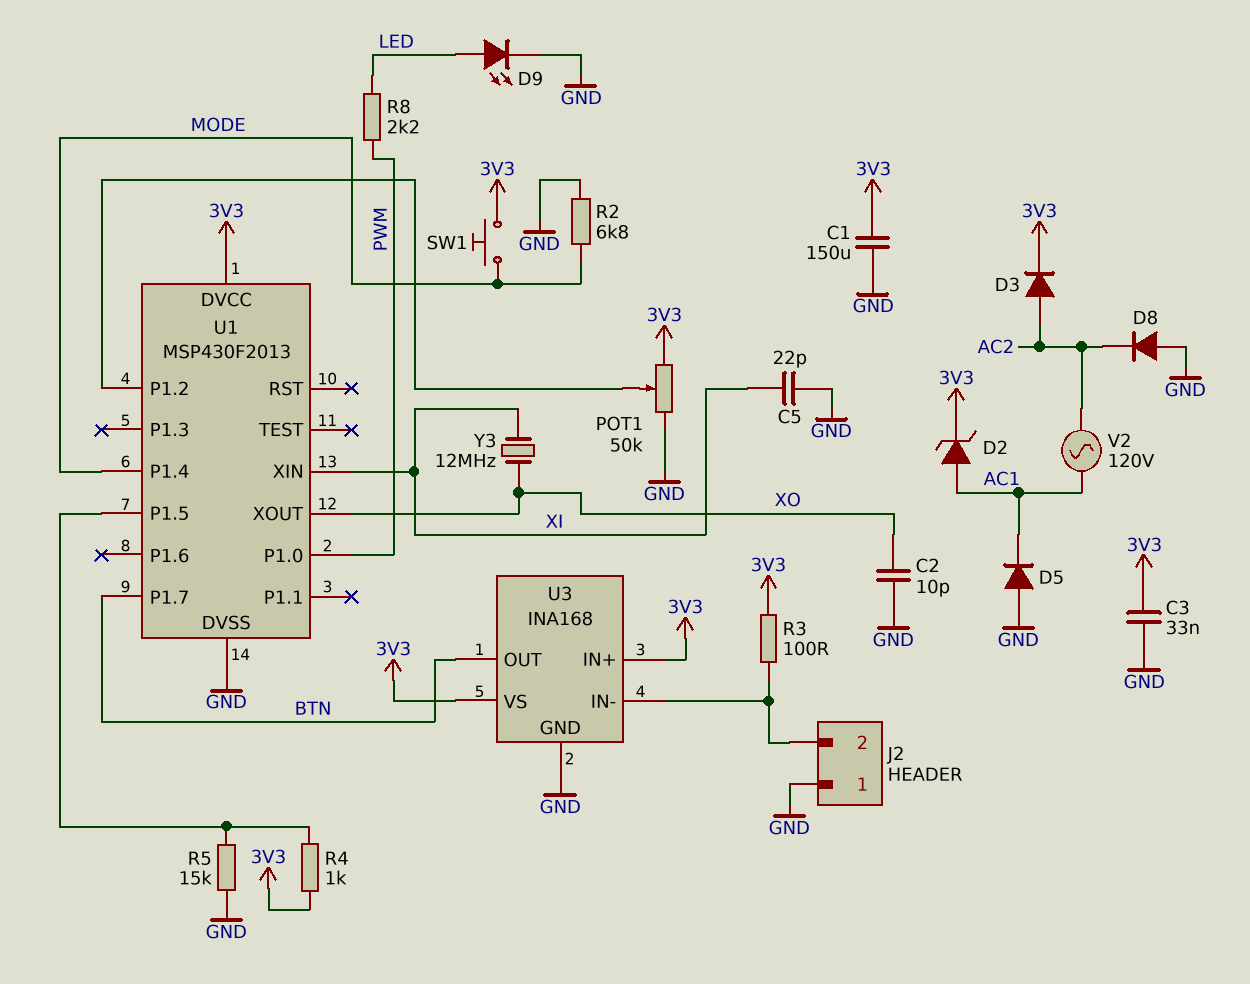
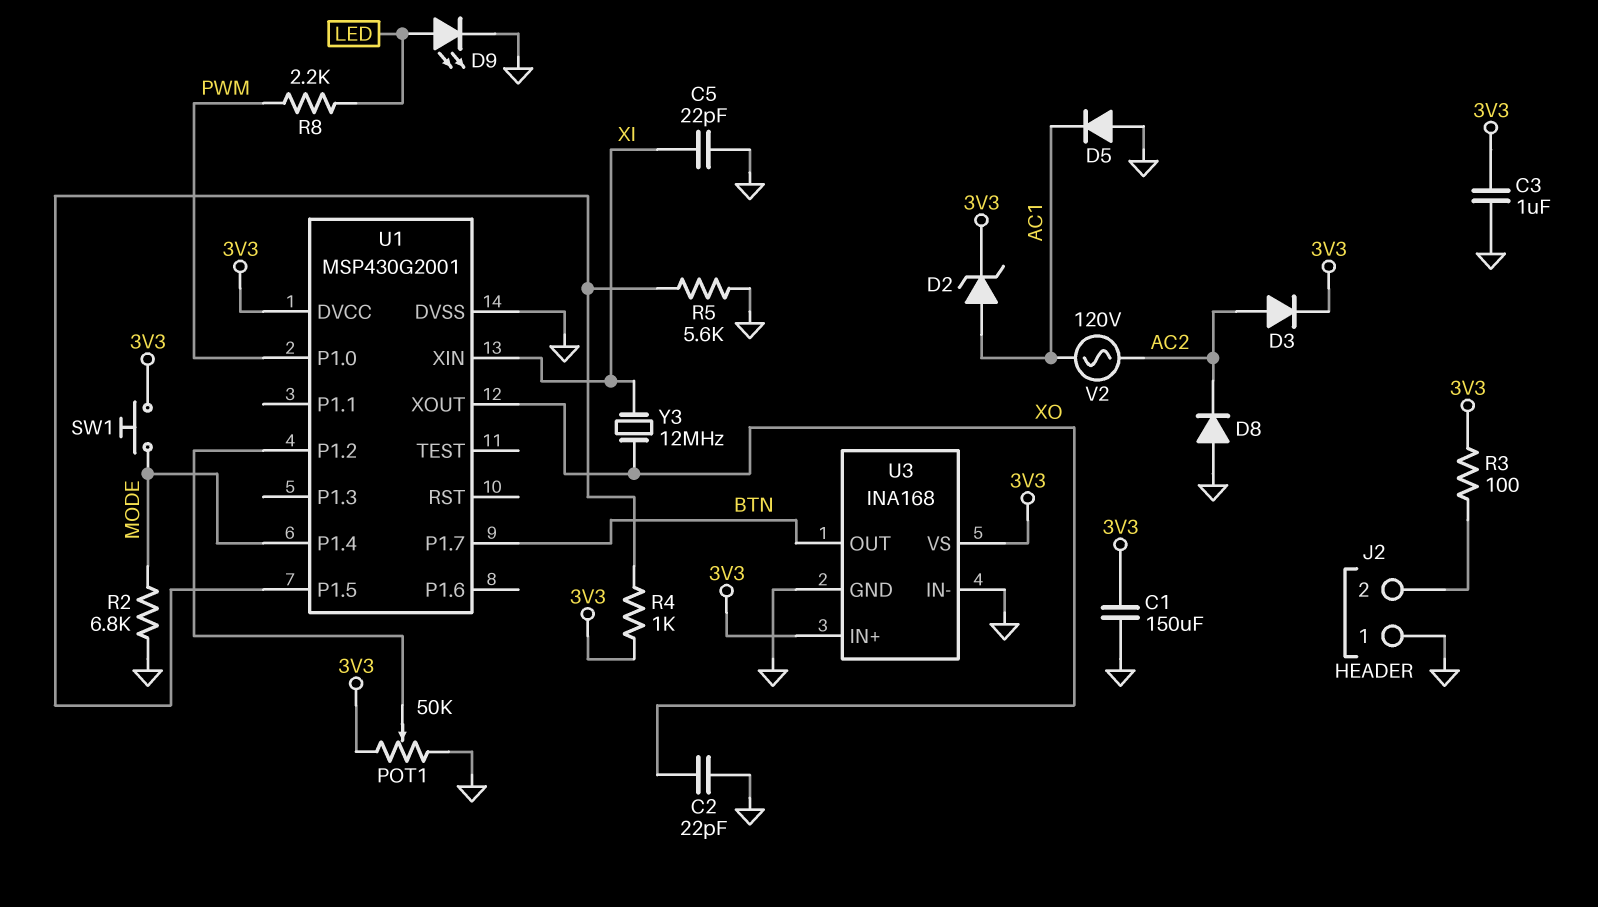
C2: 10pF (GND, XO) -> 22pF (GND, XO)
C3: 33nF (3V3, GND) -> 1uF (3V3, GND)
R5: 15k (GND, U1/P1.5) -> 5.6k (GND, U1/P1.5)
U1: MSP430F2013 -> MSP430G2001
U3 pin IN-: J2/2 -> GND

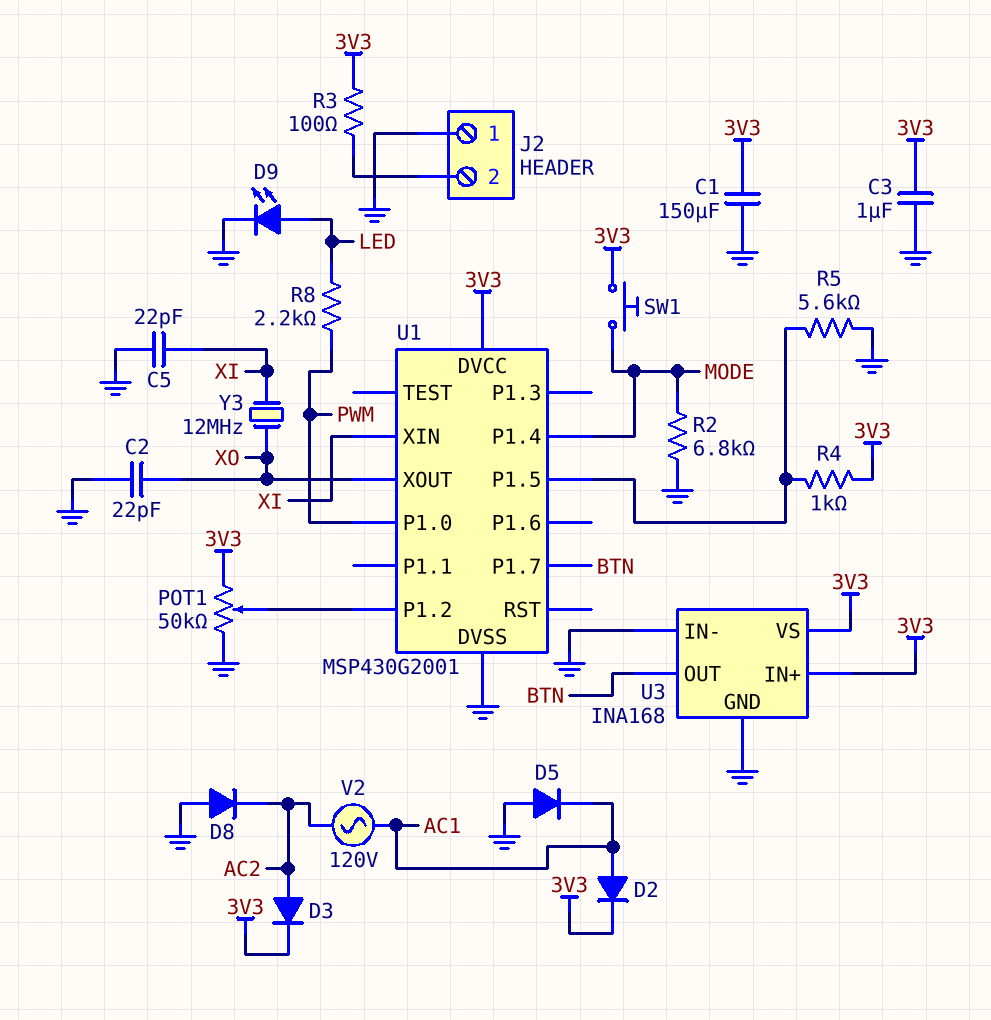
D2: zener (A AC1, K 3V3) -> diode (A AC1, K 3V3)

